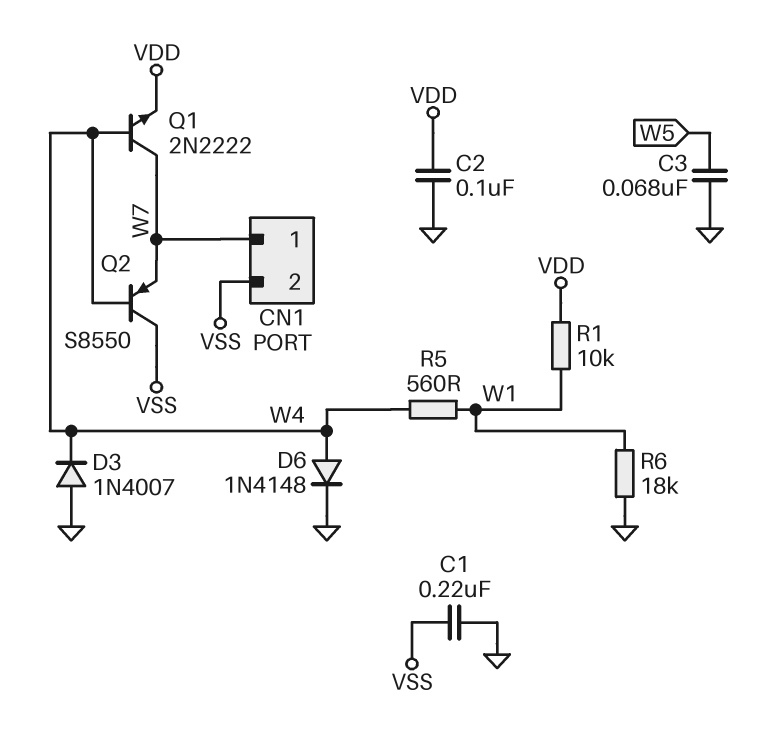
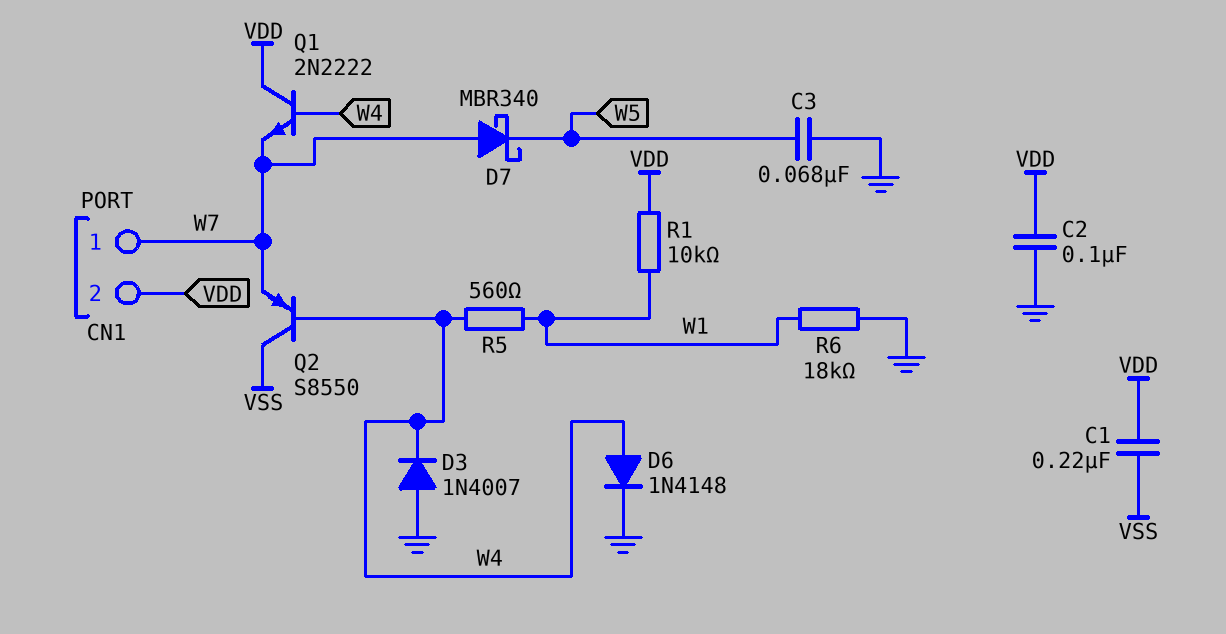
C1: 220nF (GND, VSS) -> 220nF (VDD, VSS)
CN1 pin 2: VSS -> VDD
D7: none -> schottky MBR340 (A W7, K W5)
Q1: NPN 2N2222 (B W4, C W7, E VDD) -> NPN 2N2222 (B W4, C VDD, E W7)

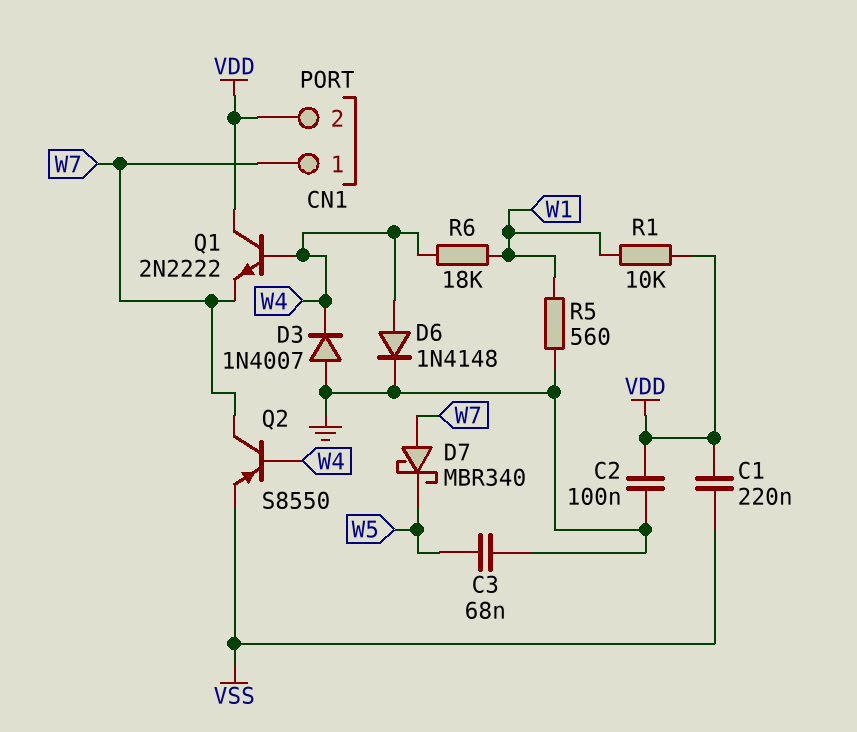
Q2: PNP S8550 (B W4, C VSS, E W7) -> PNP S8550 (B W4, C W7, E VSS)
R5: 560 (W1, W4) -> 560 (GND, W1)
R6: 18k (GND, W1) -> 18k (W1, W4)

